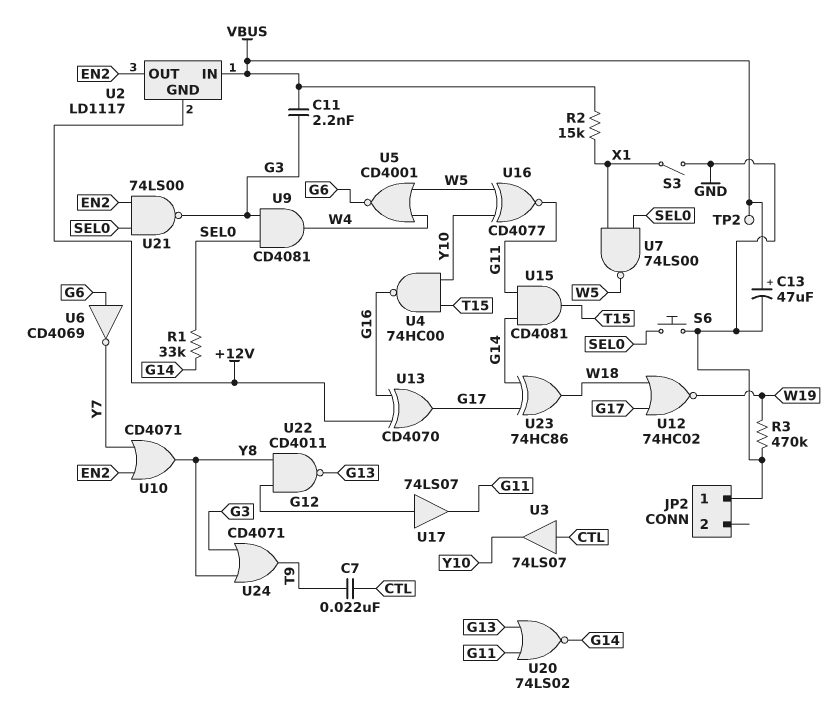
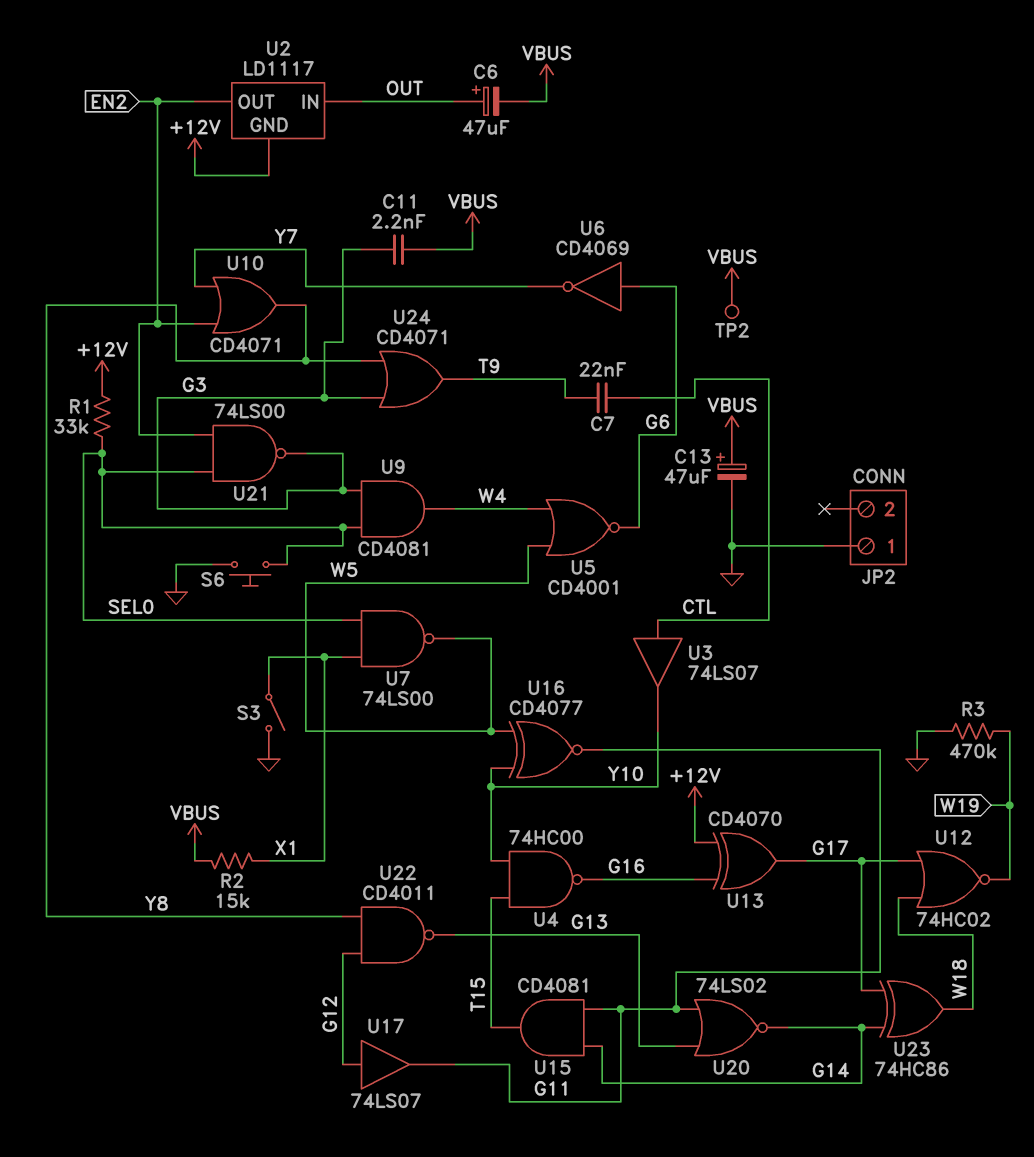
C6: none -> 47uF (plus OUT, minus VBUS)
R1: 33k (G14, SEL0) -> 33k (+12V, SEL0)
U2 pin IN: VBUS -> OUT

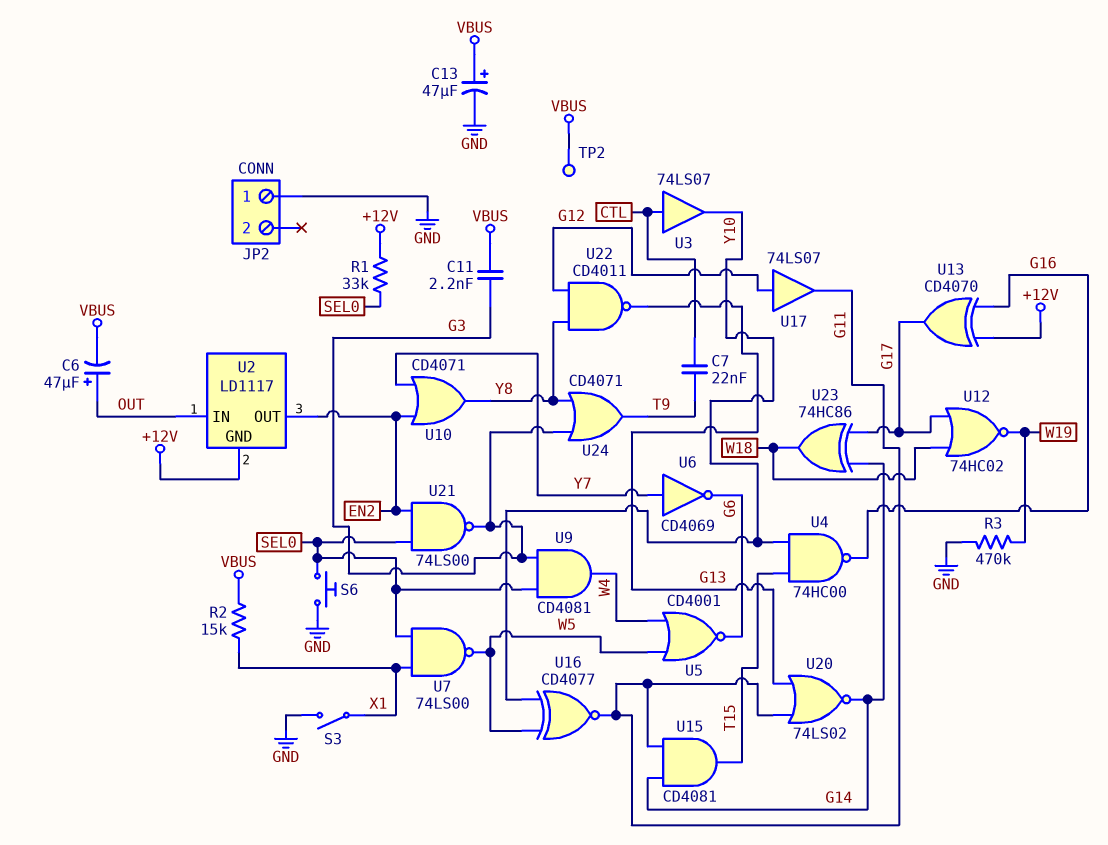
U6: NOT CD4069 (in G6, out Y7) -> NOT CD4069 (in Y7, out G6)

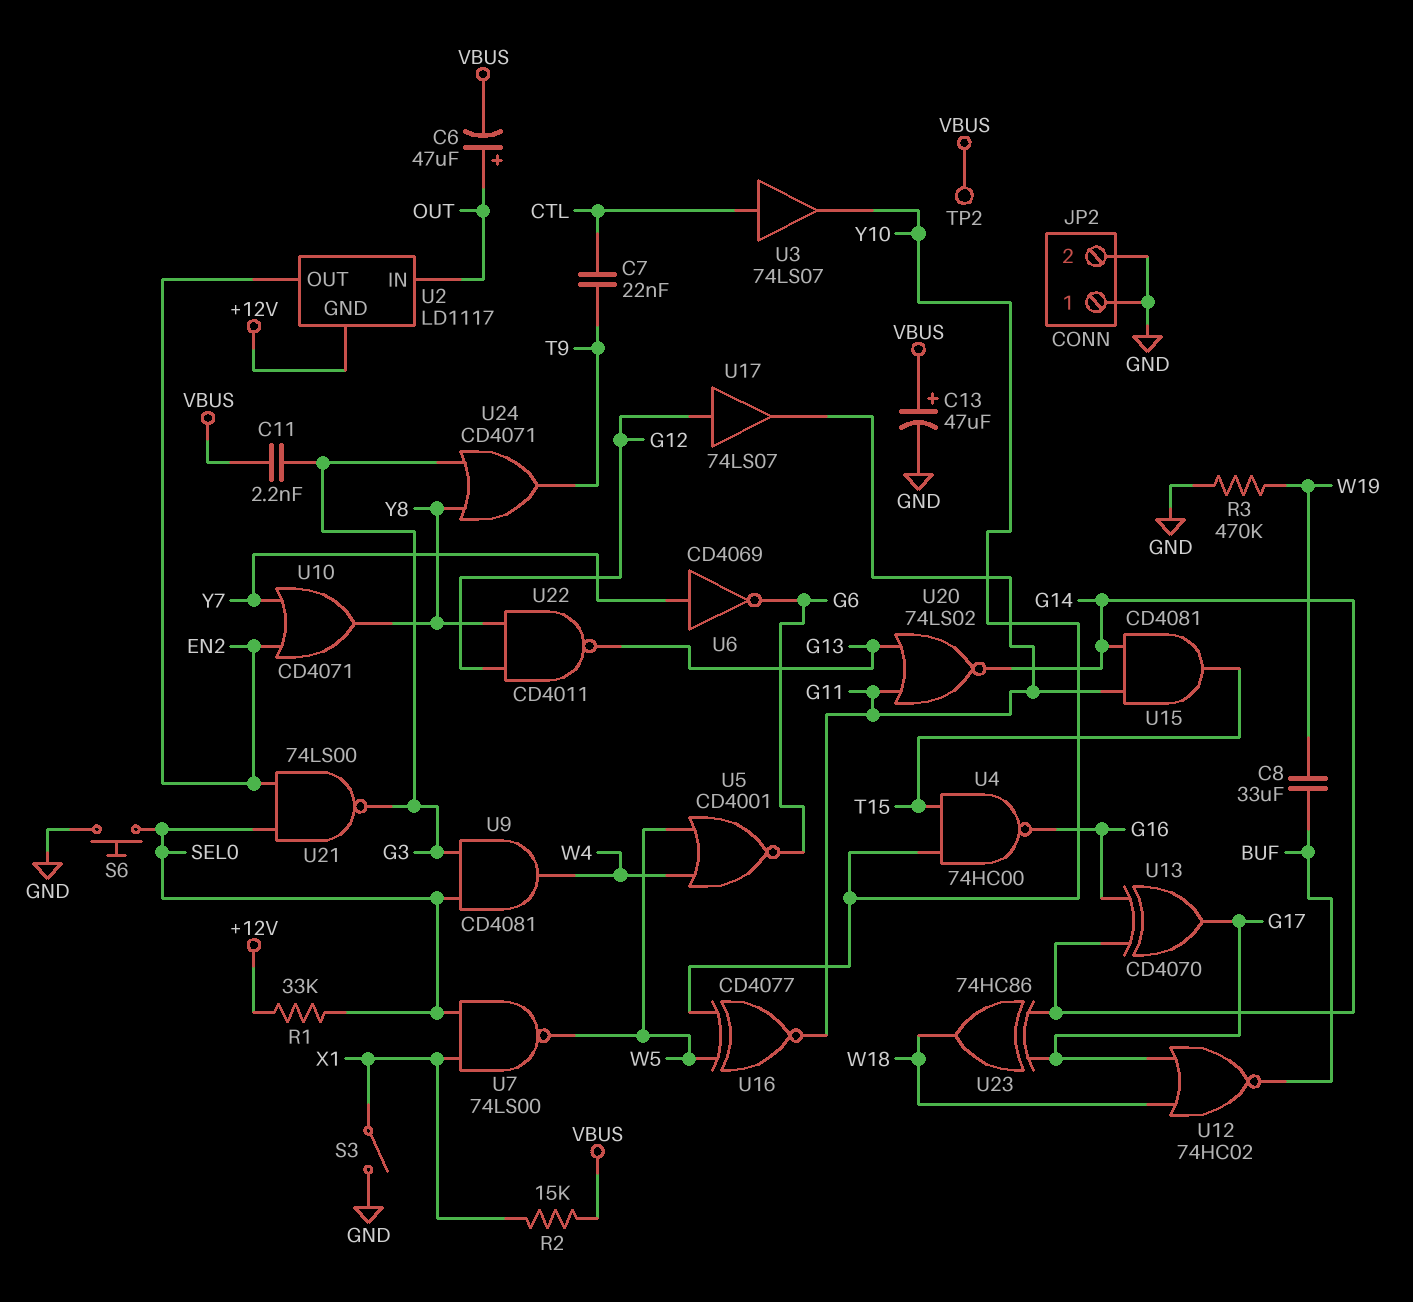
C8: none -> 33uF (BUF, W19)
JP2 pin 2: none -> GND
U12: NOR 74HC02 (in G17, in W18, out W19) -> NOR 74HC02 (in G17, in W18, out BUF)
U13: XOR CD4070 (in +12V, in G16, out G17) -> XOR CD4070 (in G14, in G16, out G17)

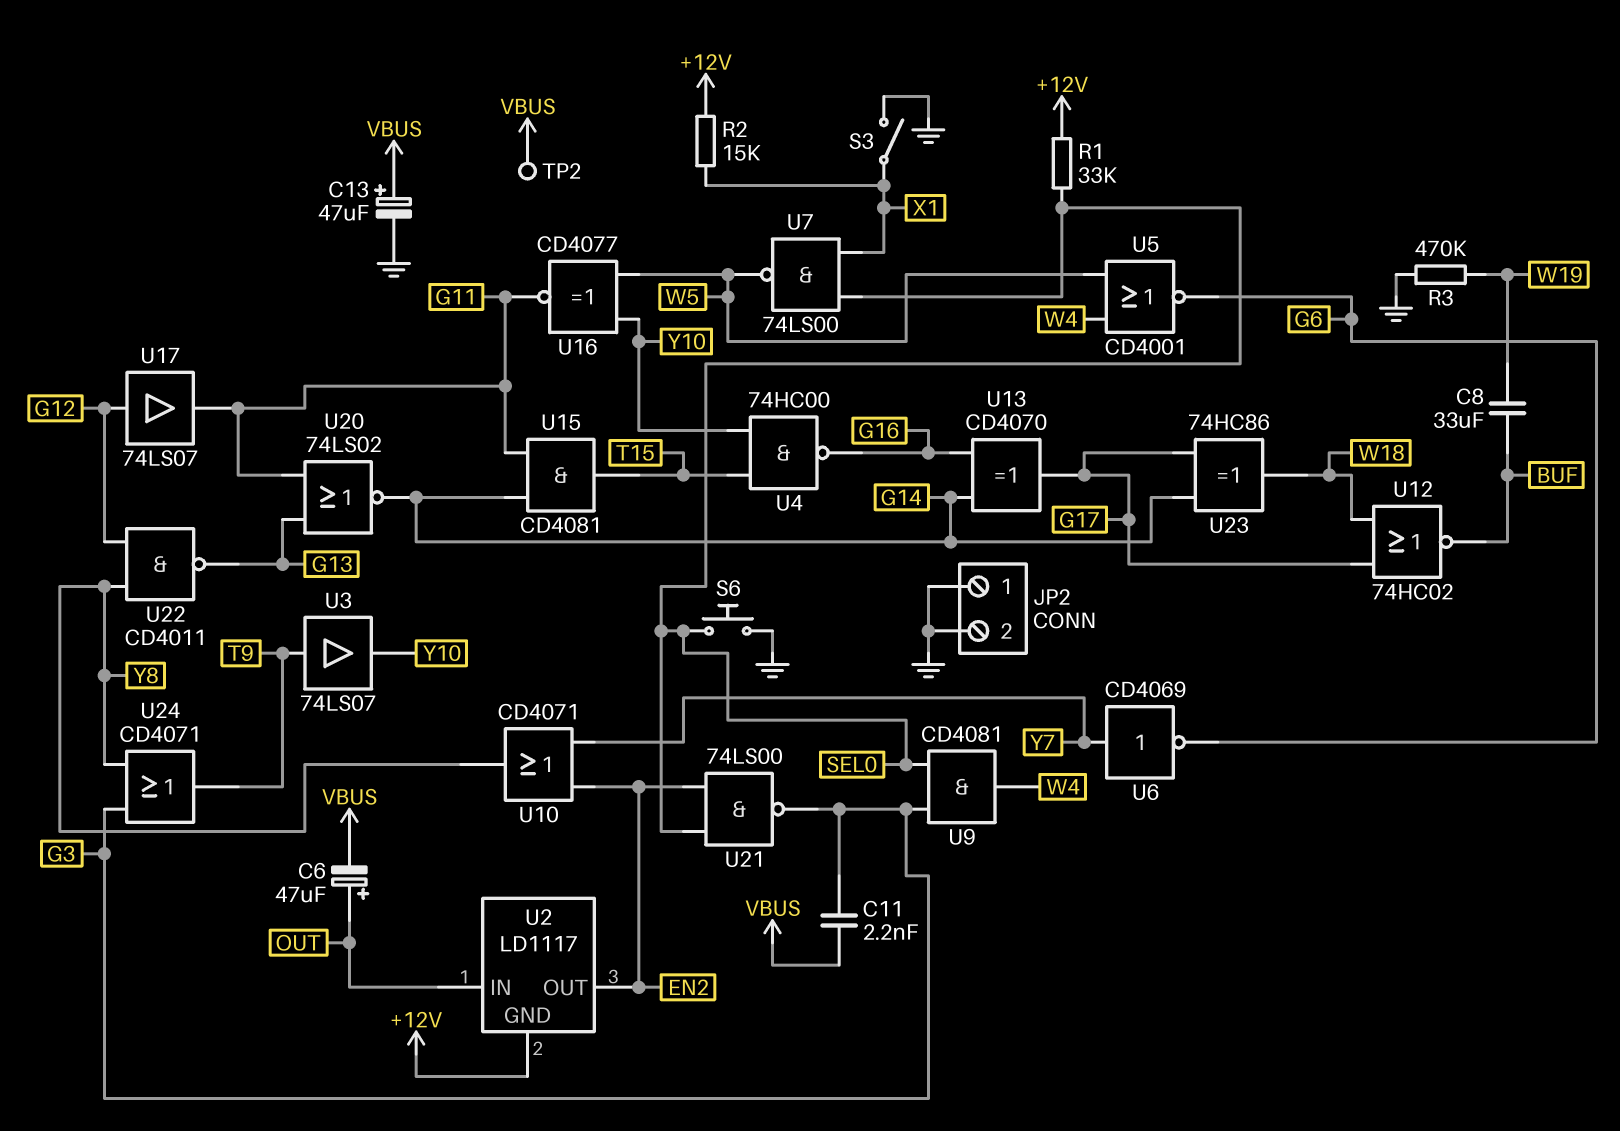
C7: 22nF (CTL, T9) -> none
R2: 15k (VBUS, X1) -> 15k (+12V, X1)
U3: buffer 74LS07 (in CTL, out Y10) -> buffer 74LS07 (in T9, out Y10)

